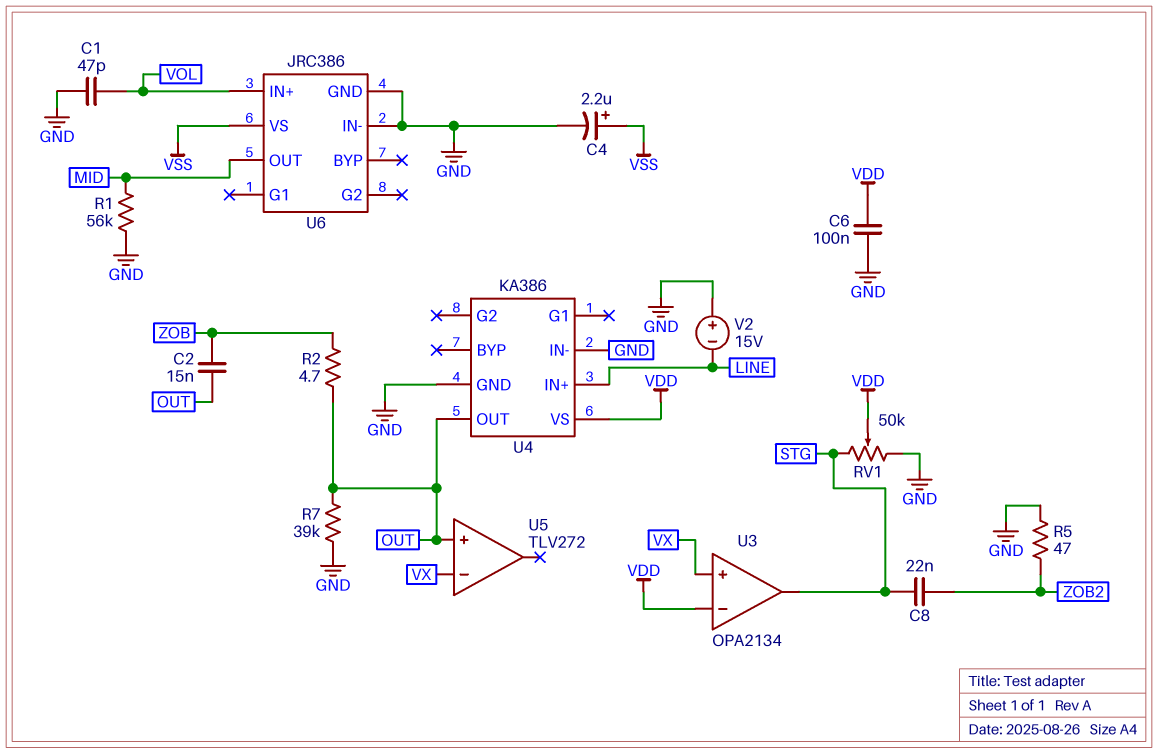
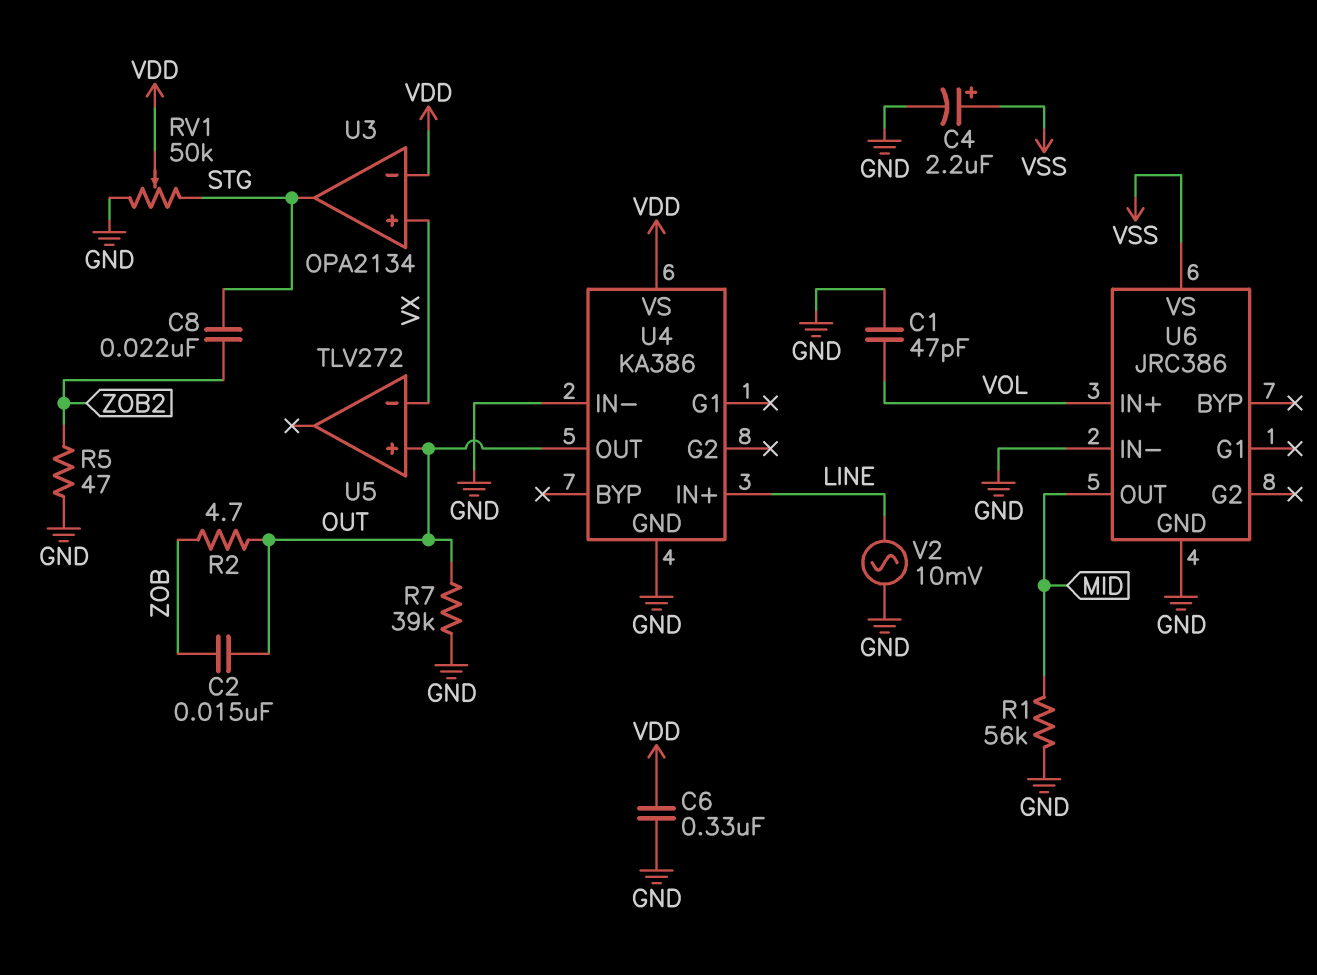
C6: 100nF (GND, VDD) -> 330nF (GND, VDD)
V2: 15V (plus GND, minus LINE) -> AC 10mV (GND, LINE)

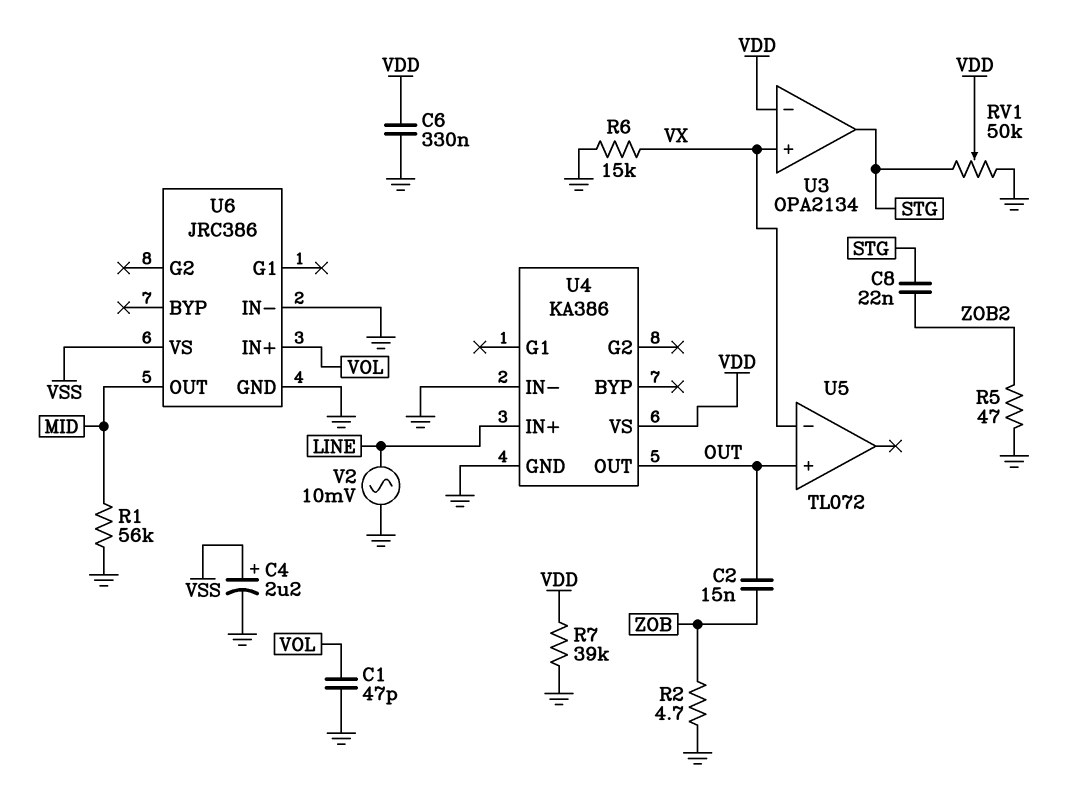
R2: 4.7 (OUT, ZOB) -> 4.7 (GND, ZOB)
R6: none -> 15k (GND, VX)
R7: 39k (GND, OUT) -> 39k (GND, VDD)
U5: TLV272 -> TL072

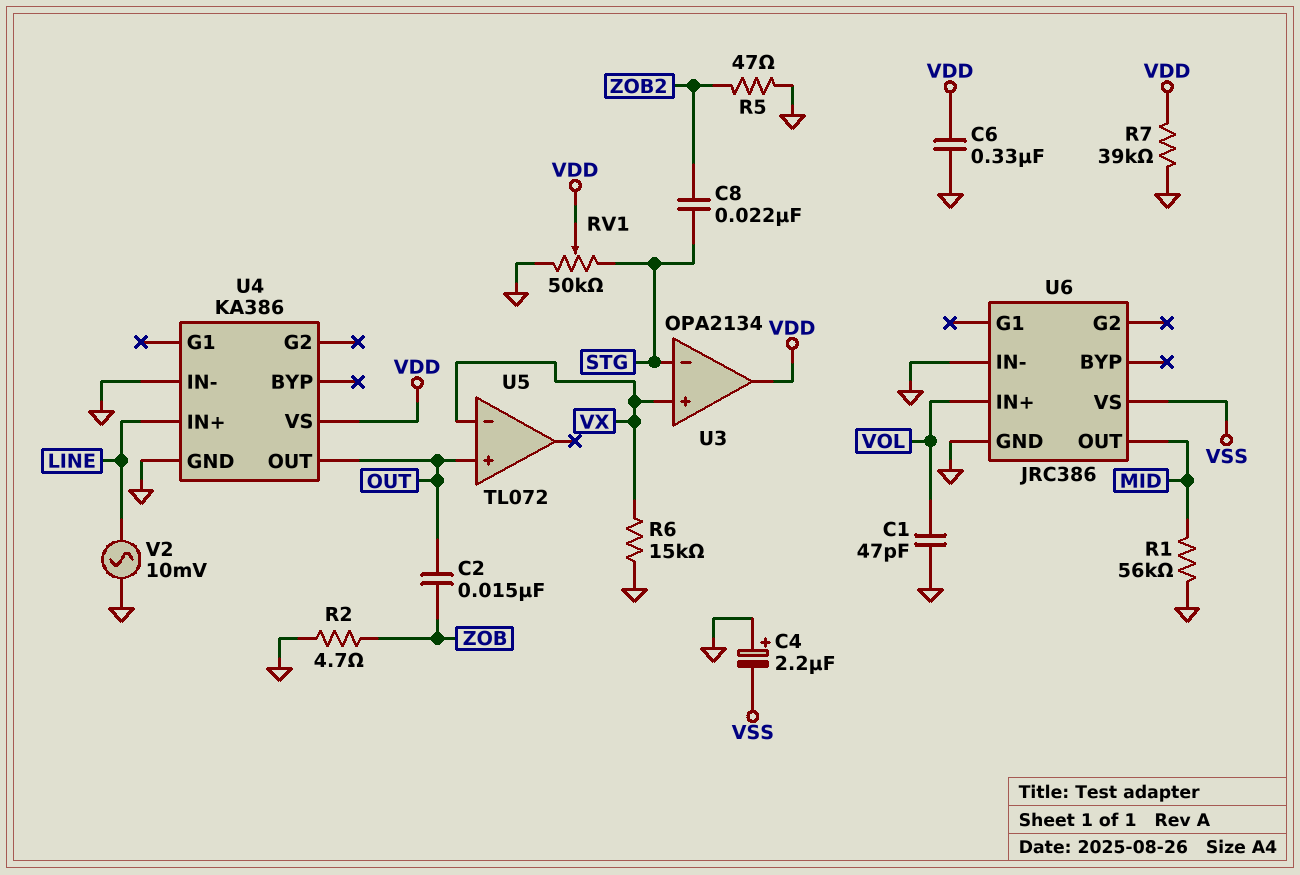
C4: 2.2uF (plus VSS, minus GND) -> 2.2uF (plus GND, minus VSS)
U3 pin in-: VDD -> STG
U3 pin out: STG -> VDD

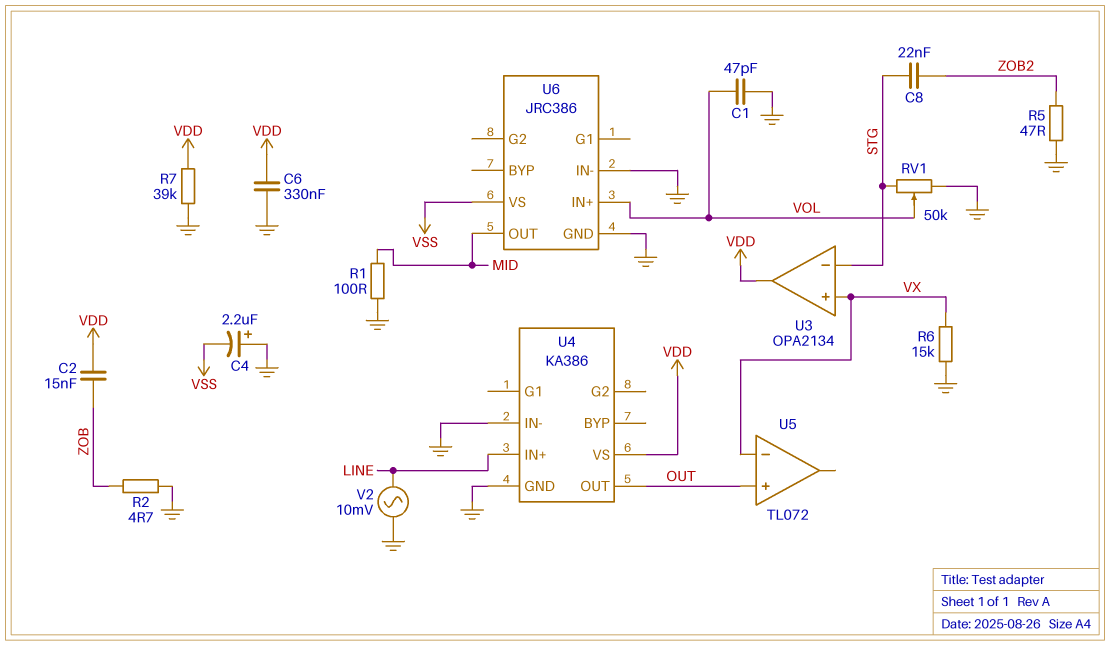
C2: 15nF (OUT, ZOB) -> 15nF (VDD, ZOB)
R1: 56k (GND, MID) -> 100 (GND, MID)
RV1: 50k (GND, STG, wiper VDD) -> 50k (GND, STG, wiper VOL)

